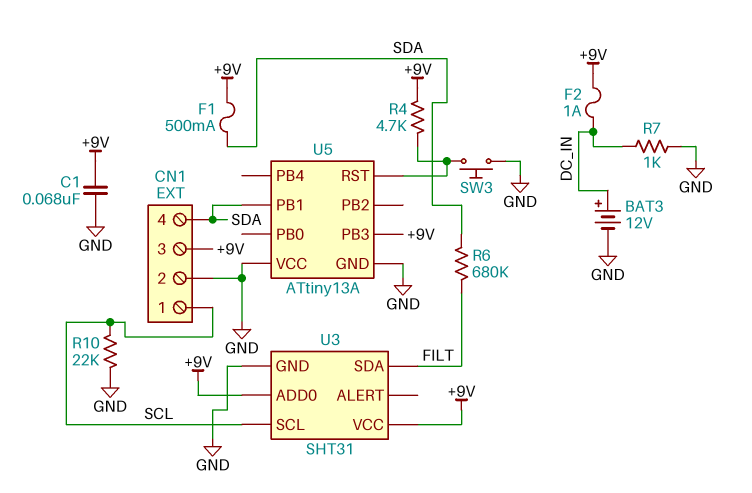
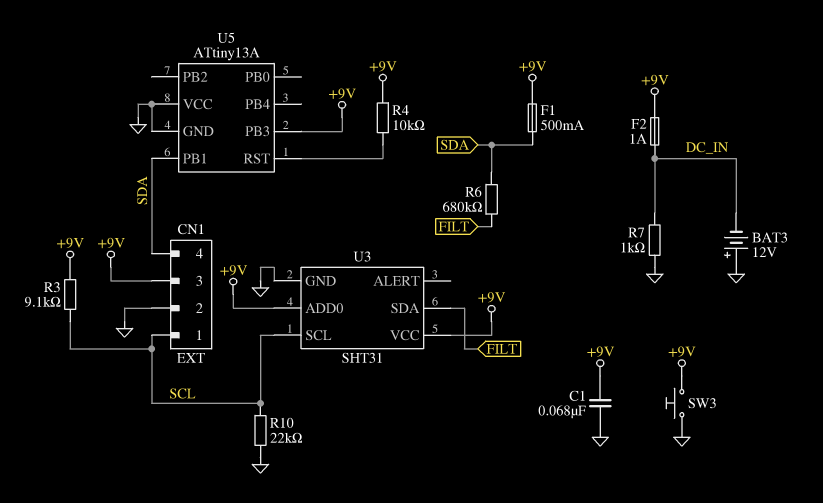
BAT3: 12V (plus DC_IN, minus GND) -> 12V (plus GND, minus DC_IN)
R3: none -> 9.1k (+9V, SCL)
R4: 4.7k (+9V, U5/RST) -> 10k (+9V, U5/RST)
SW3: button (GND, U5/RST) -> button (+9V, GND)

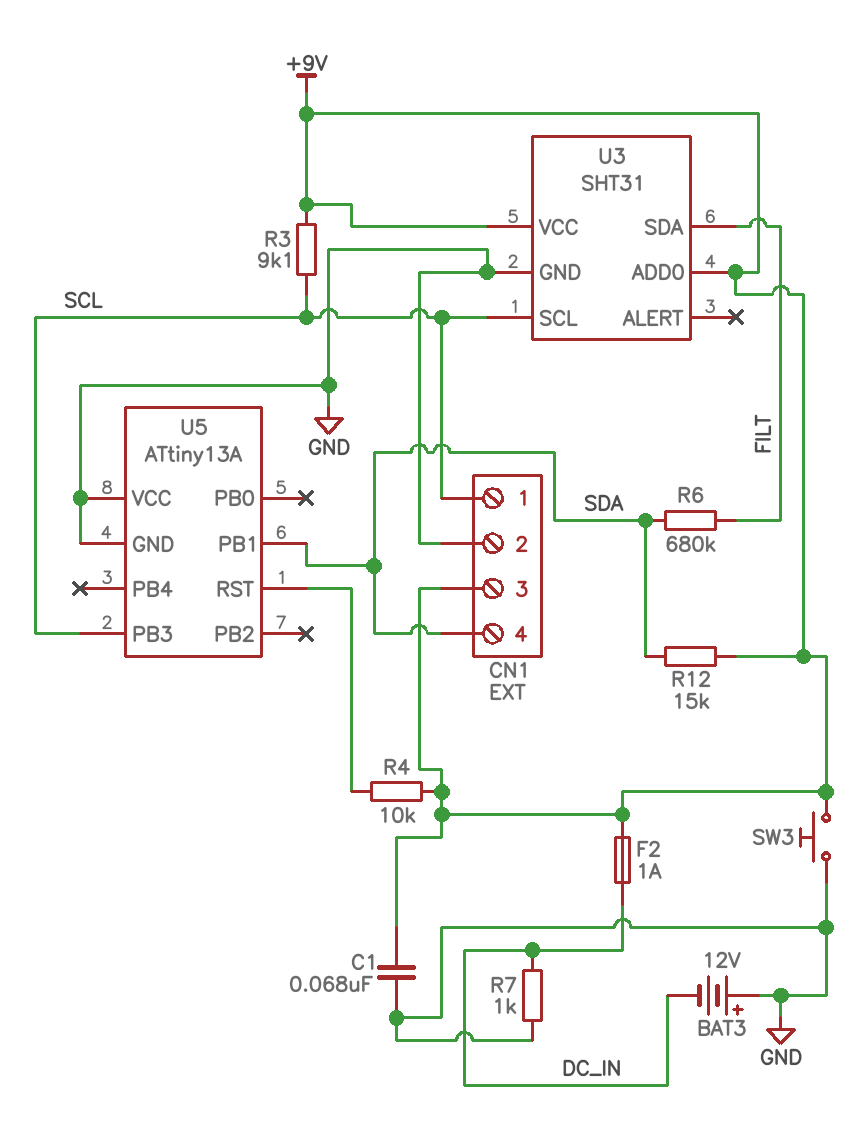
F1: 500mA (+9V, SDA) -> none
R10: 22k (GND, SCL) -> none
R12: none -> 15k (+9V, SDA)
U5 pin PB3: +9V -> SCL

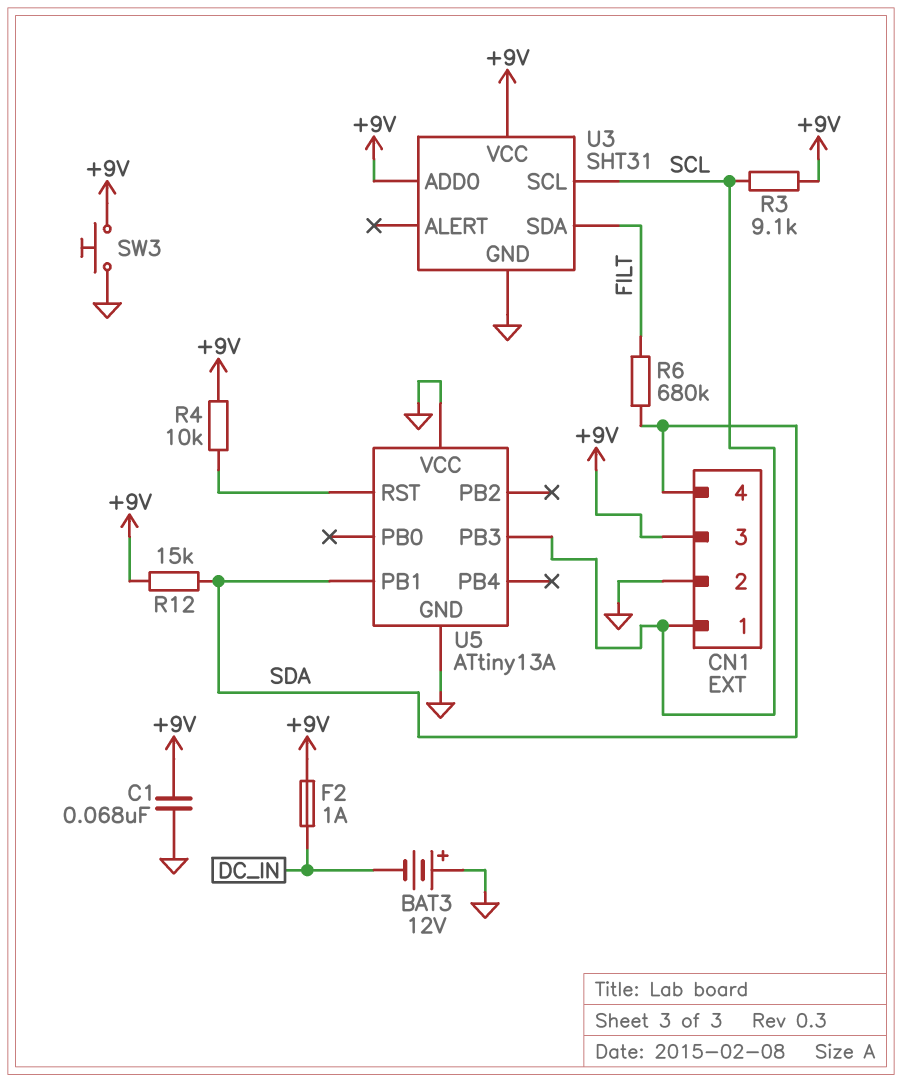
R7: 1k (DC_IN, GND) -> none

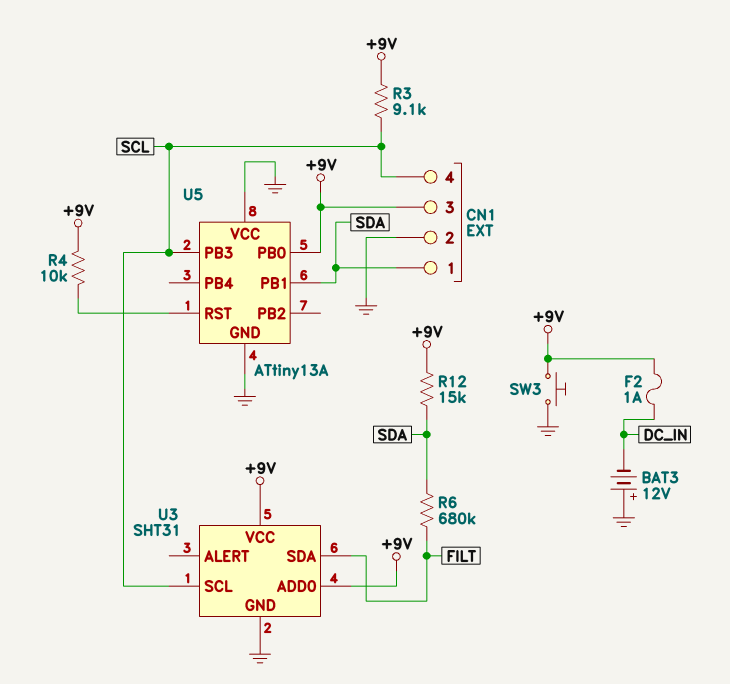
C1: 68nF (+9V, GND) -> none
CN1 pin 1: SCL -> SDA
CN1 pin 4: SDA -> SCL
U5 pin PB0: none -> +9V

